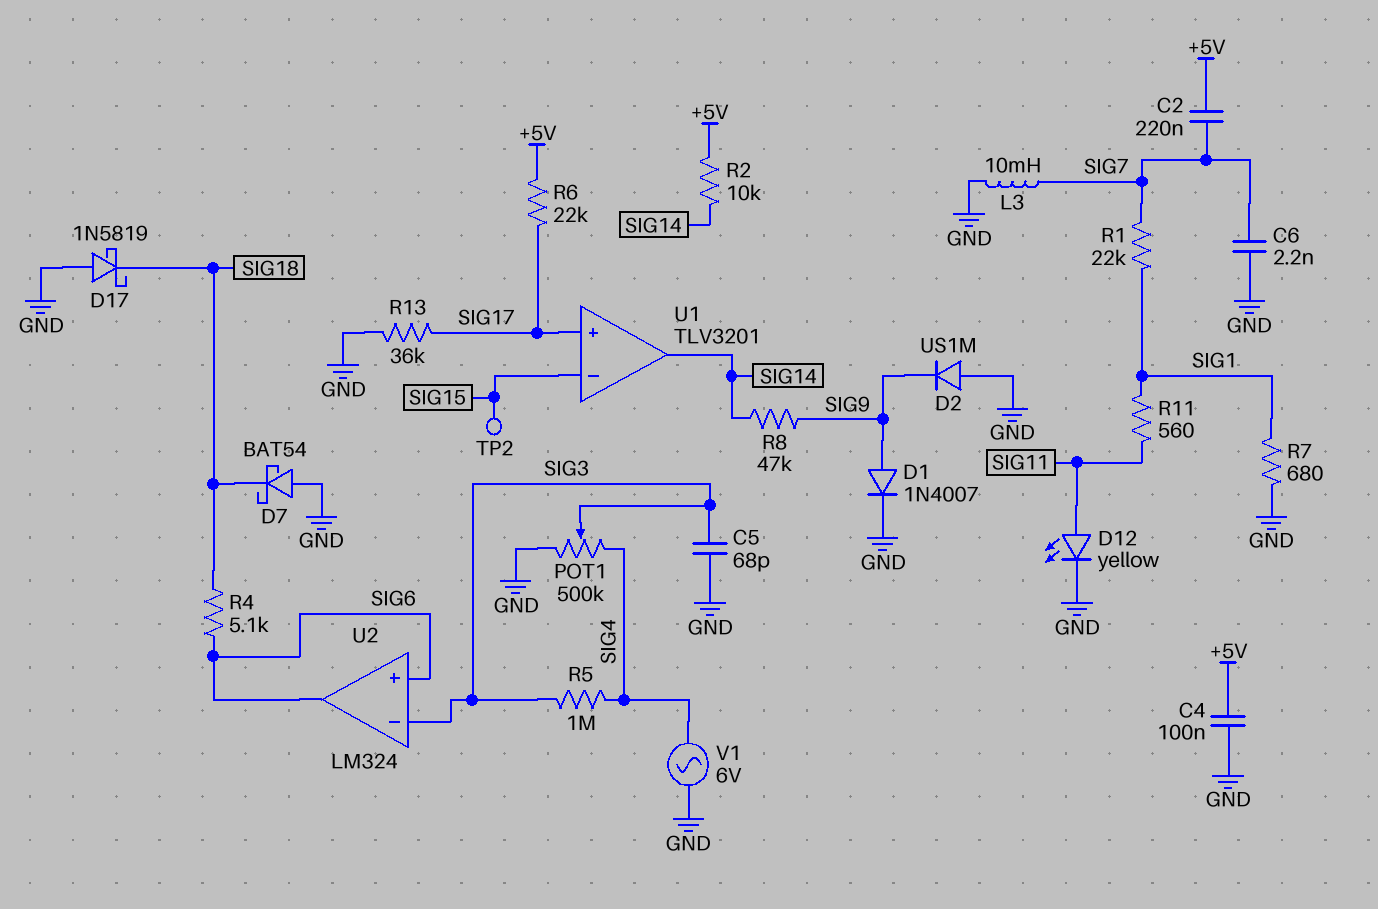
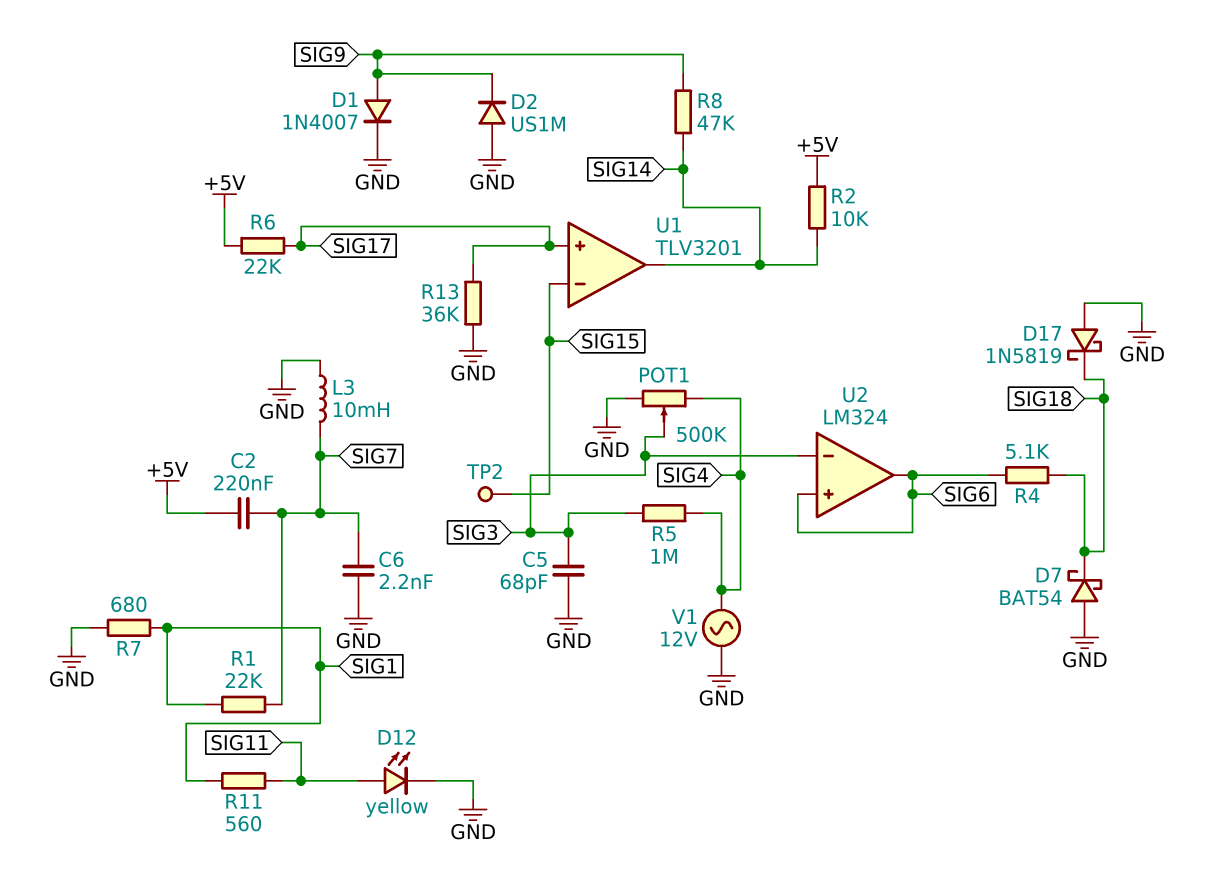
C4: 100nF (+5V, GND) -> none
V1: AC 6V (GND, SIG4) -> AC 12V (GND, SIG4)

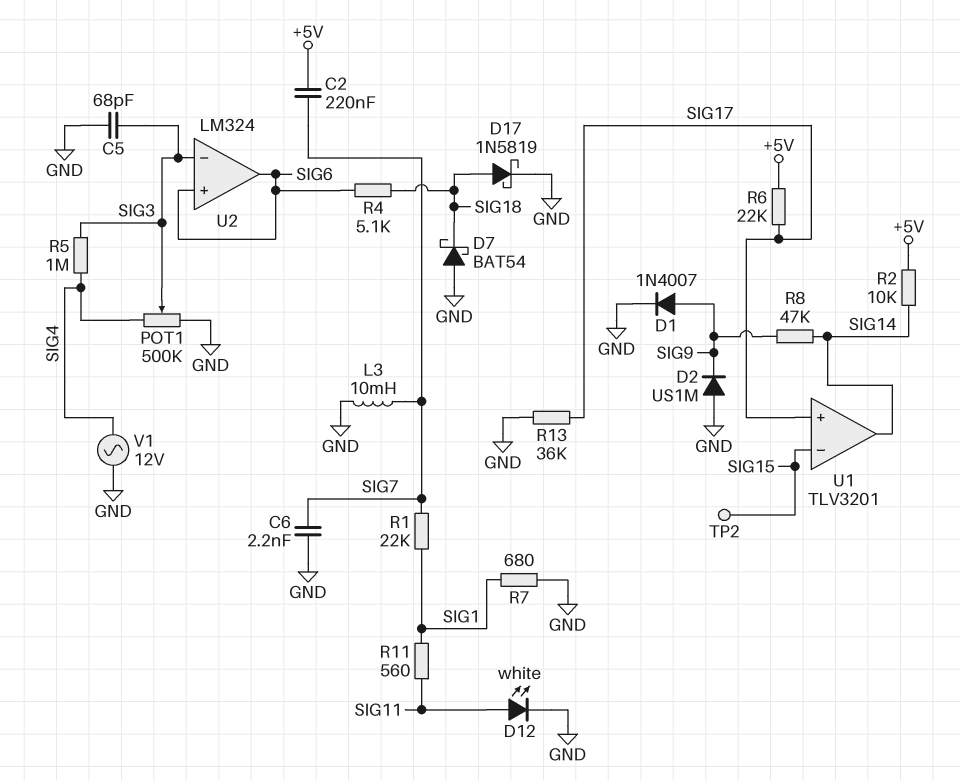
D12: LED yellow (A SIG11, K GND) -> LED white (A SIG11, K GND)
D17: schottky 1N5819 (A GND, K SIG18) -> schottky 1N5819 (A SIG18, K GND)

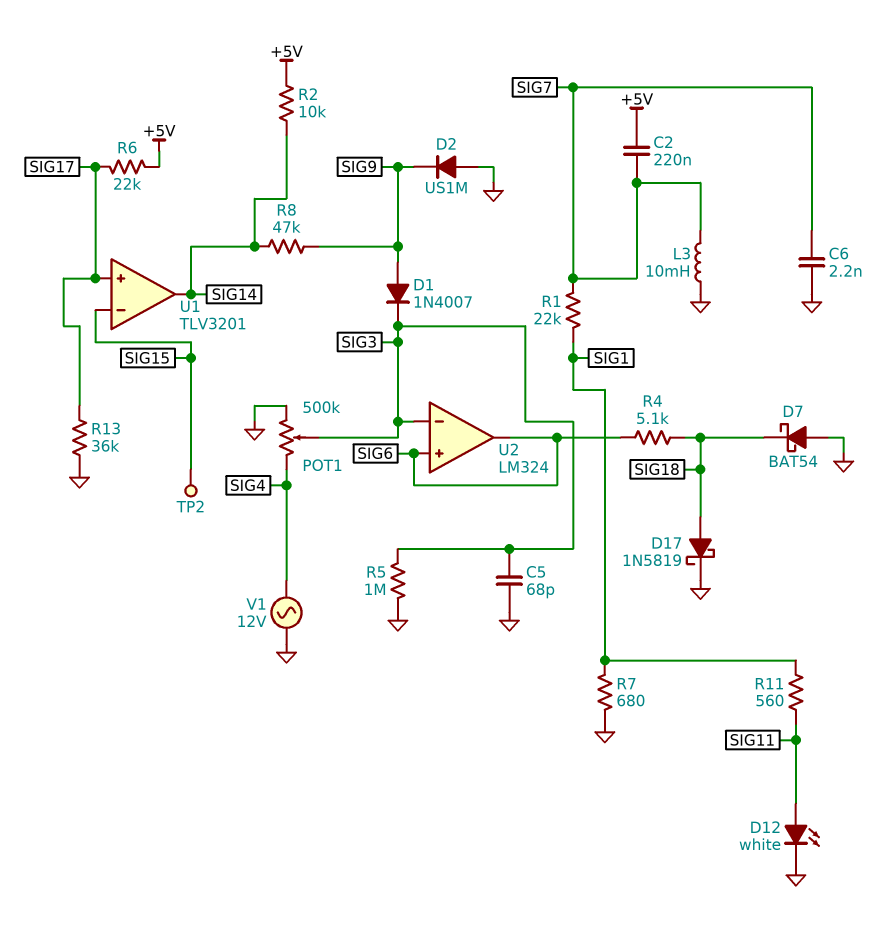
D1: diode 1N4007 (A SIG9, K GND) -> diode 1N4007 (A SIG9, K SIG3)
R5: 1M (SIG3, SIG4) -> 1M (GND, SIG3)

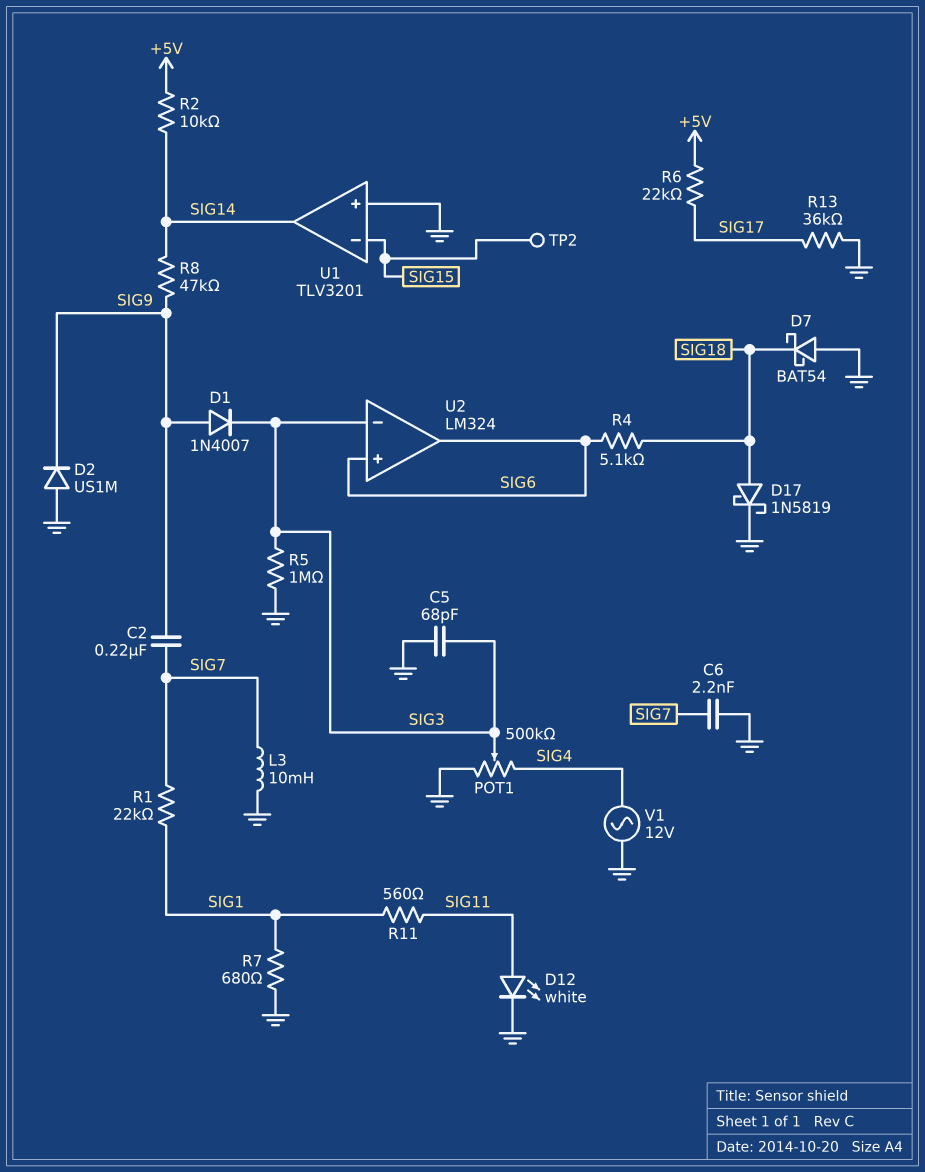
C2: 220nF (+5V, SIG7) -> 220nF (SIG7, SIG9)
U1 pin in+: SIG17 -> GND

